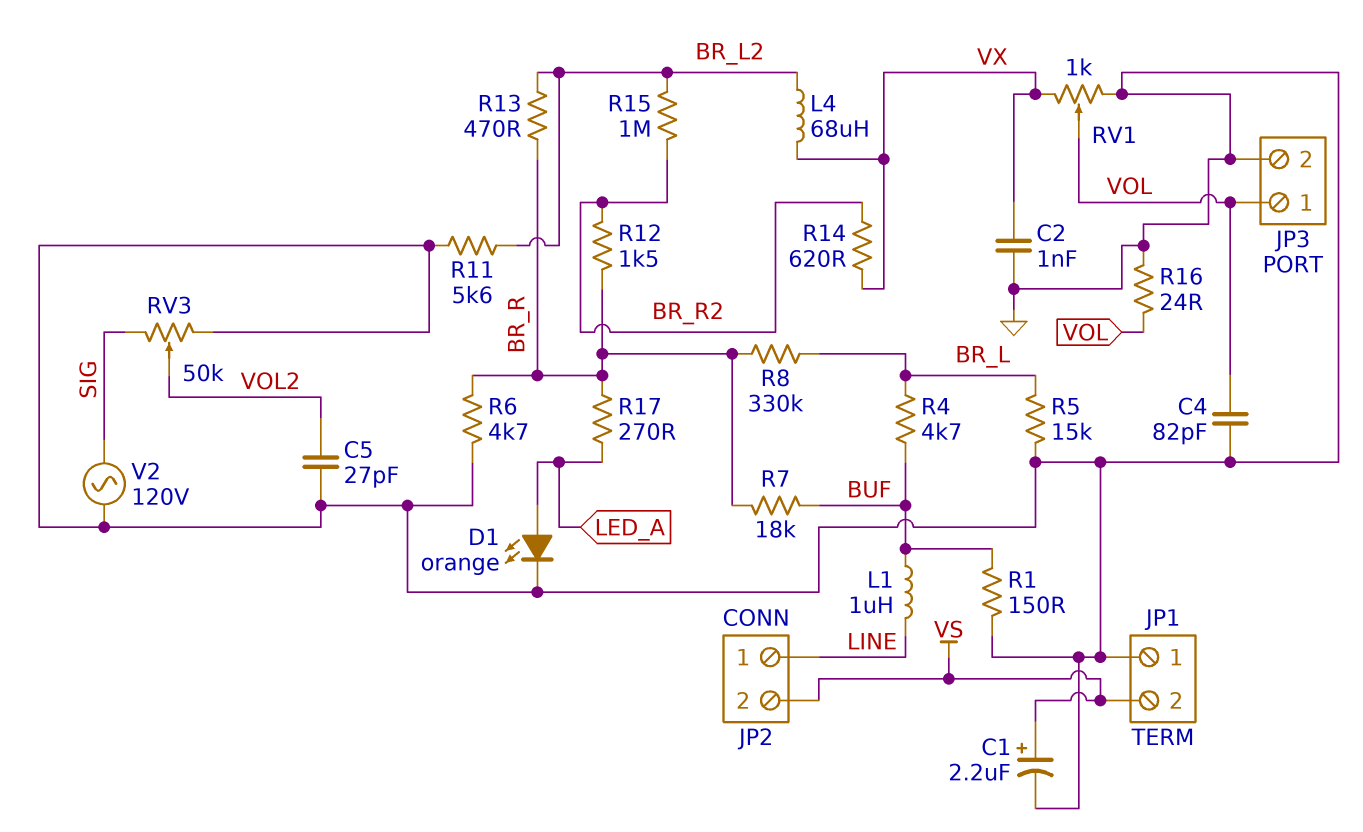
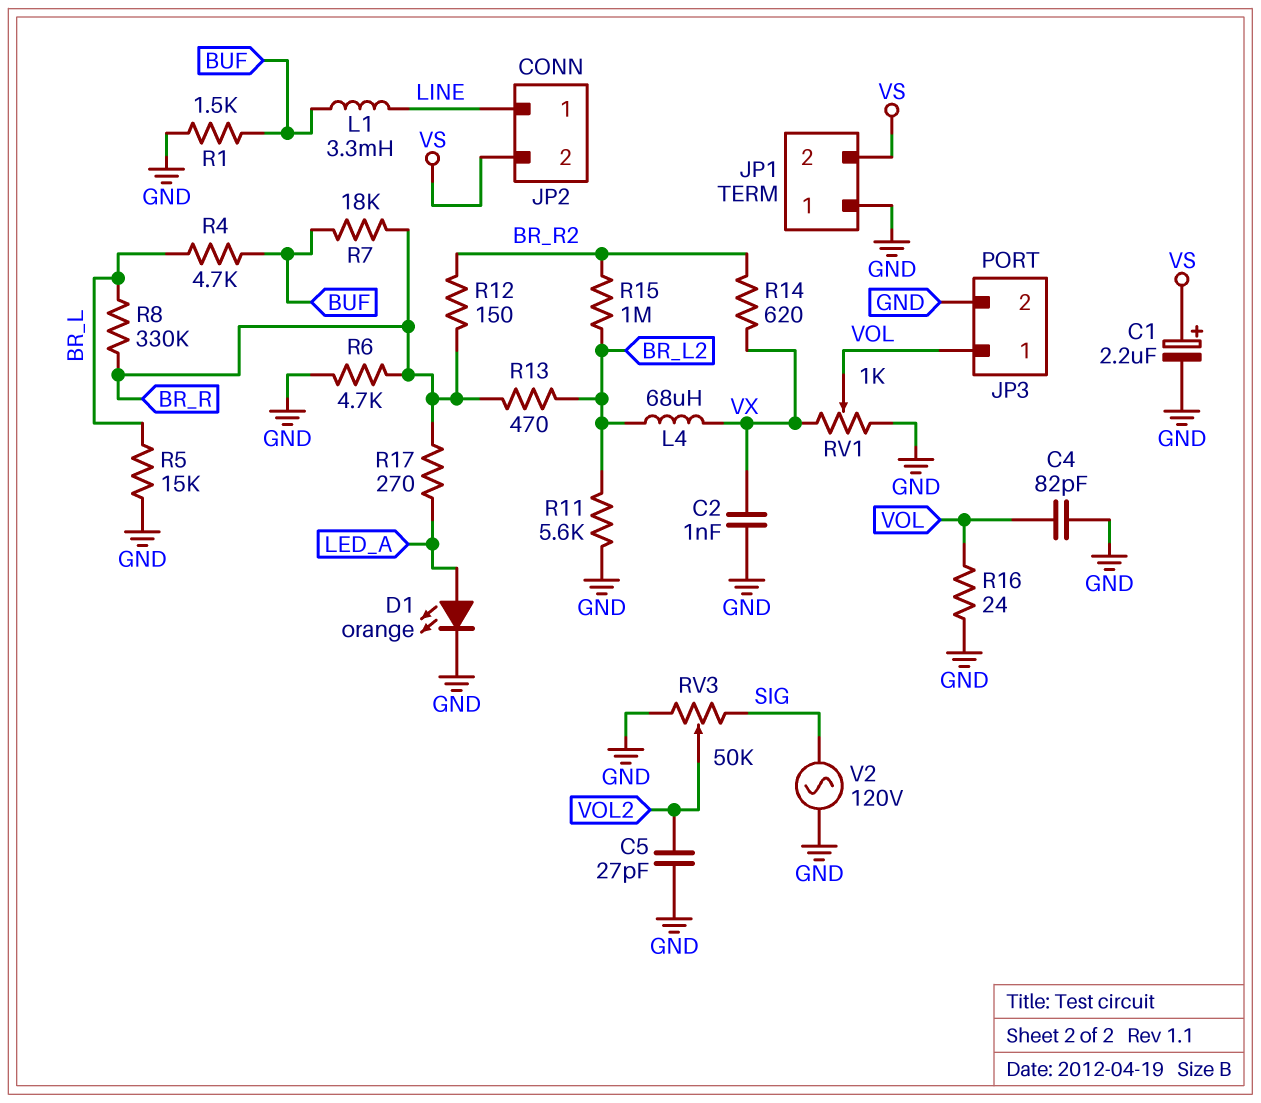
L1: 1uH (BUF, LINE) -> 3.3mH (BUF, LINE)
R1: 150 (BUF, GND) -> 1.5k (BUF, GND)
R12: 1.5k (BR_R, BR_R2) -> 150 (BR_R, BR_R2)

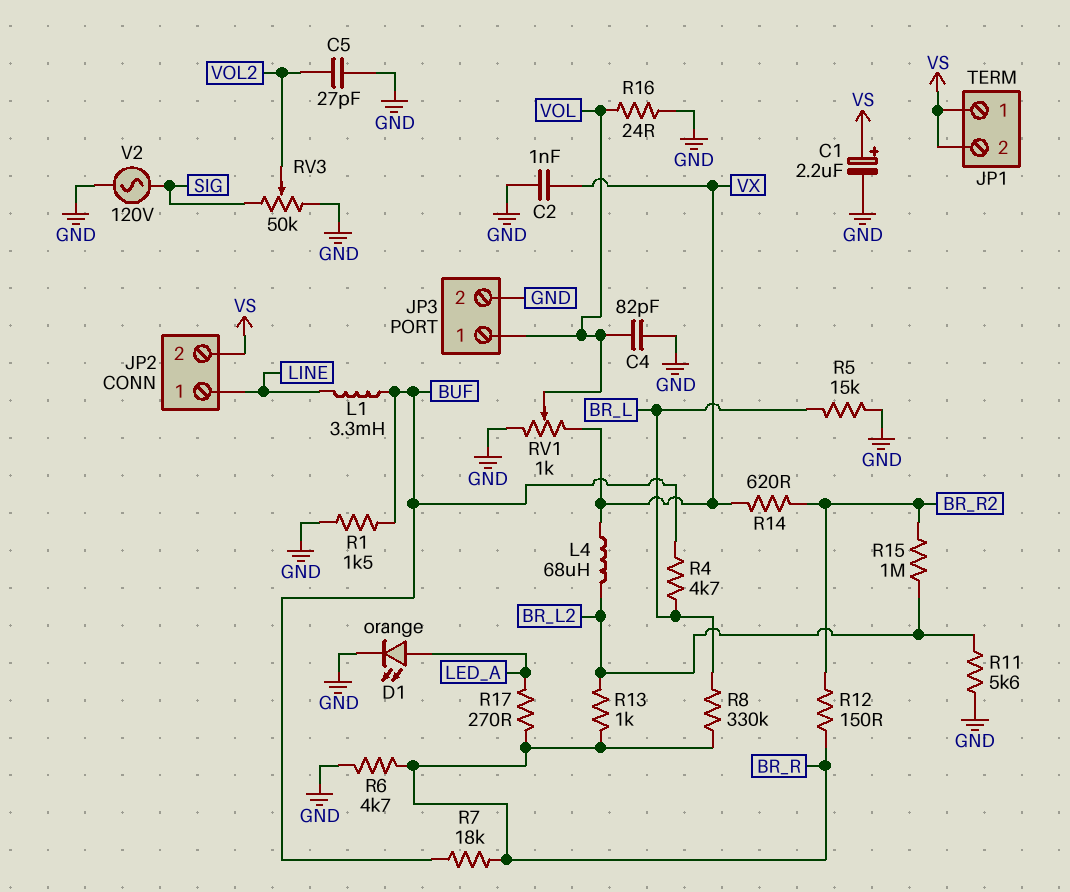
JP1 pin 1: GND -> VS
R13: 470 (BR_L2, BR_R) -> 1k (BR_L2, BR_R)

